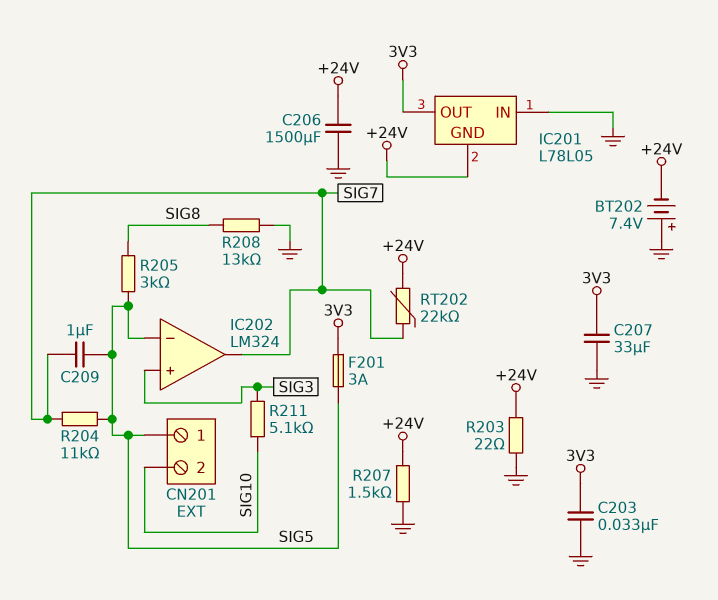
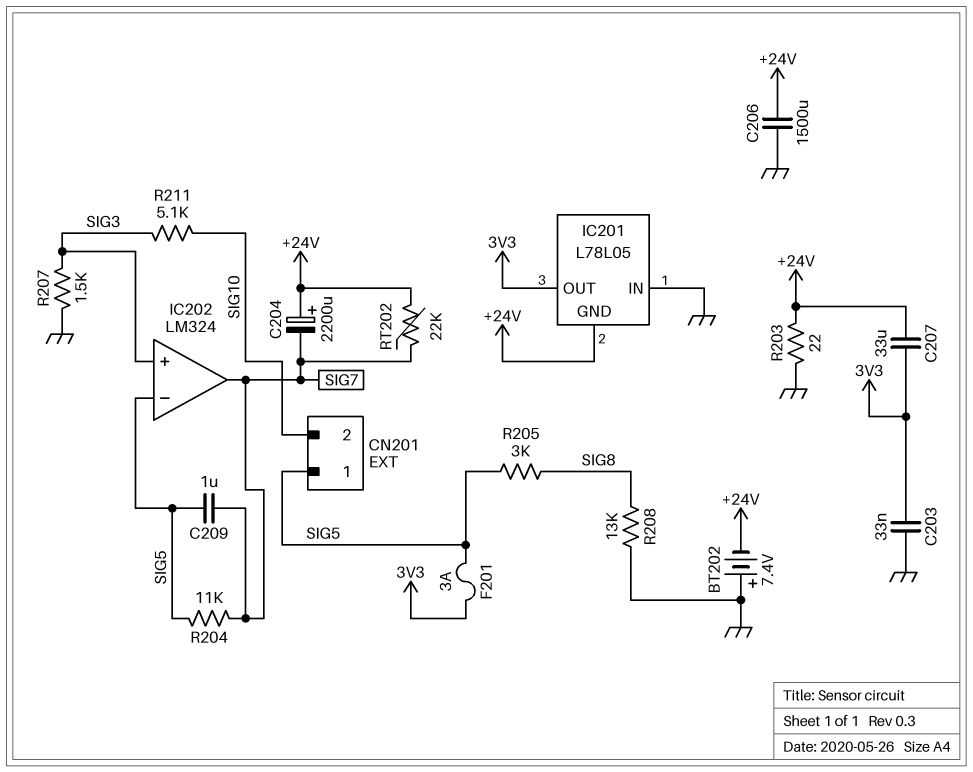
C204: none -> 2200uF (plus +24V, minus SIG7)
C207: 33uF (3V3, GND) -> 33uF (+24V, 3V3)
R207: 1.5k (+24V, GND) -> 1.5k (GND, SIG3)

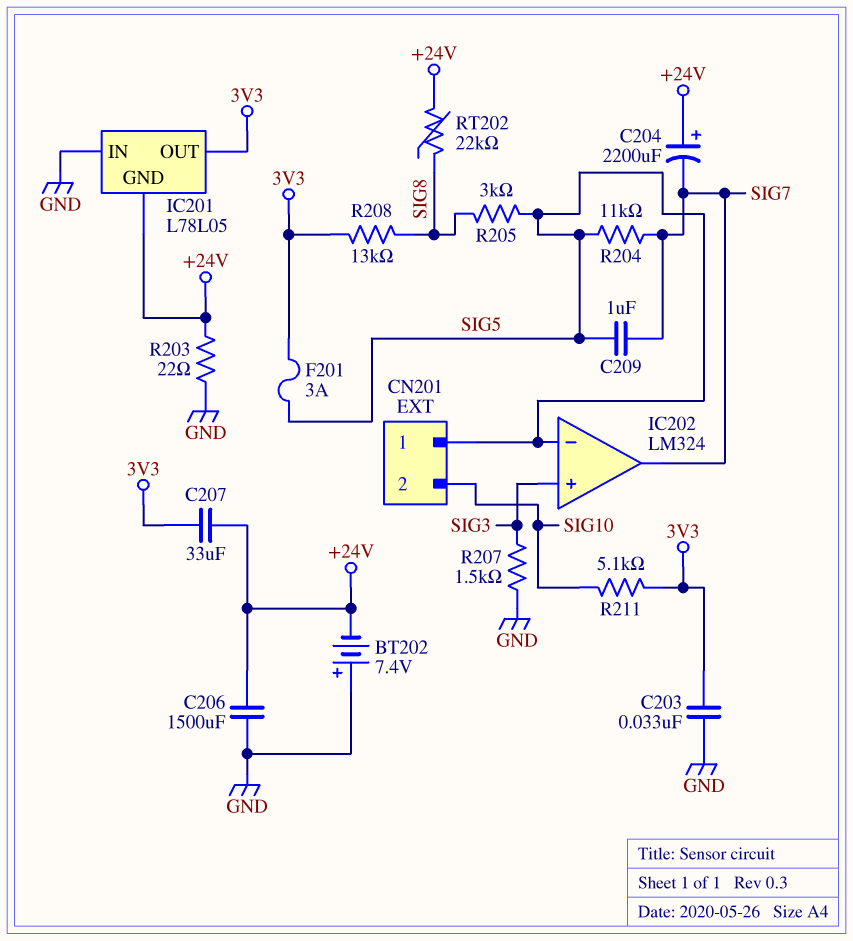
R208: 13k (GND, SIG8) -> 13k (3V3, SIG8)
R211: 5.1k (SIG3, SIG10) -> 5.1k (3V3, SIG10)
RT202: 22k (+24V, SIG7) -> 22k (+24V, SIG8)

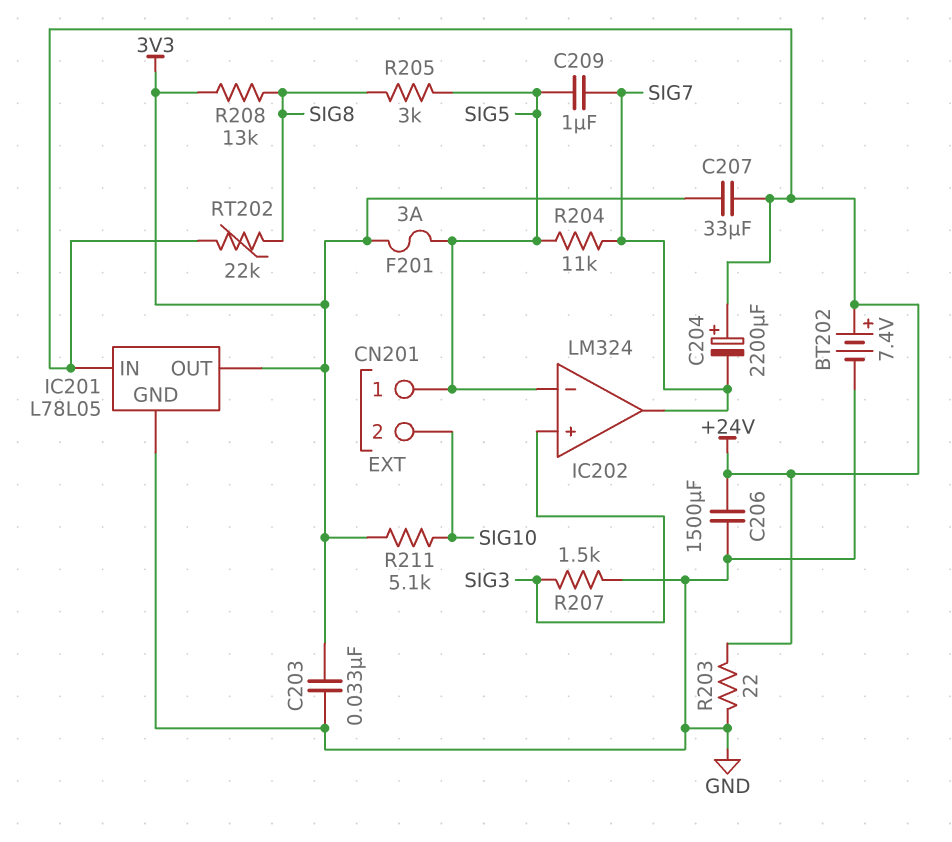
BT202: 7.4V (plus GND, minus +24V) -> 7.4V (plus +24V, minus GND)
IC201 pin GND: +24V -> GND
IC201 pin IN: GND -> +24V

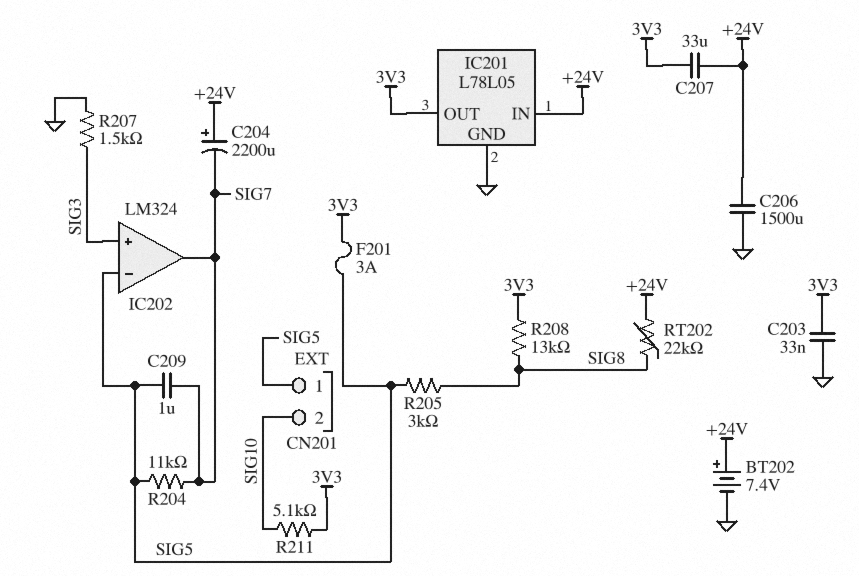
R203: 22 (+24V, GND) -> none

